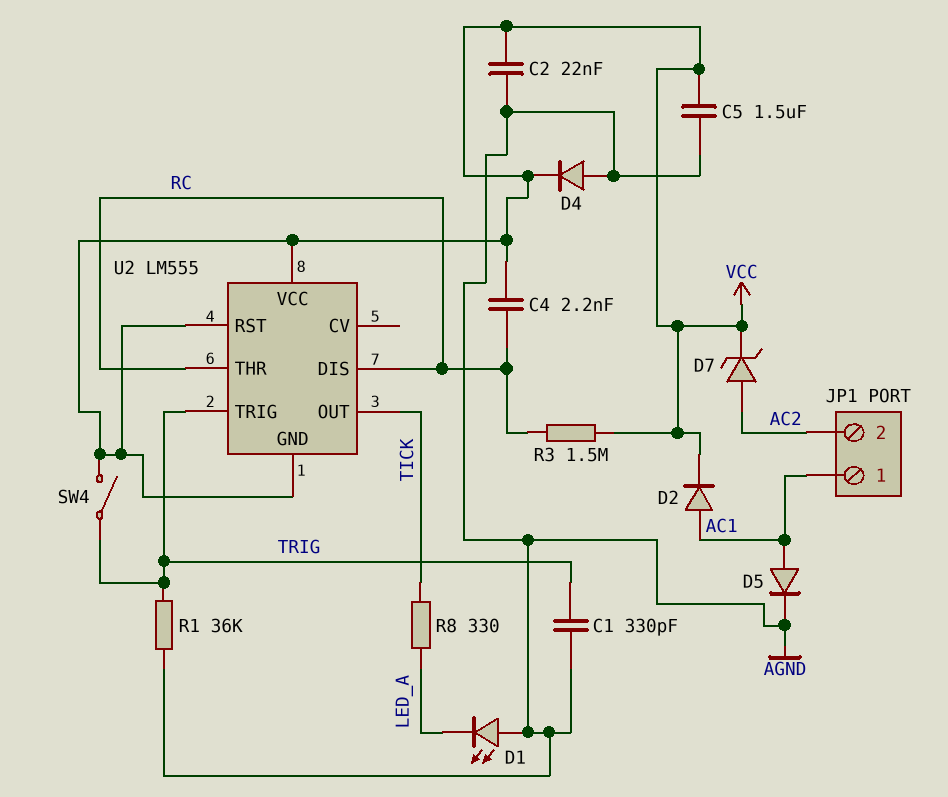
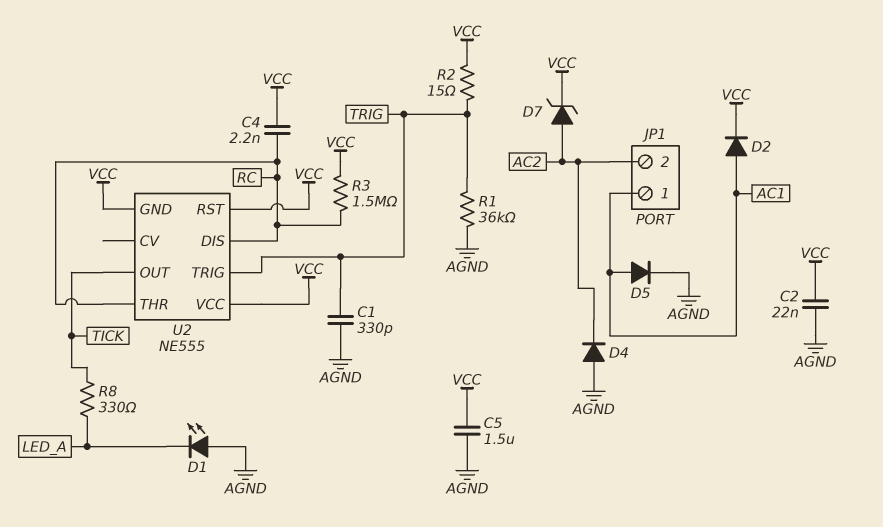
D4: diode (A AGND, K VCC) -> diode (A AGND, K AC2)
R2: none -> 15 (TRIG, VCC)
SW4: switch (TRIG, VCC) -> none
U2: LM555 -> NE555

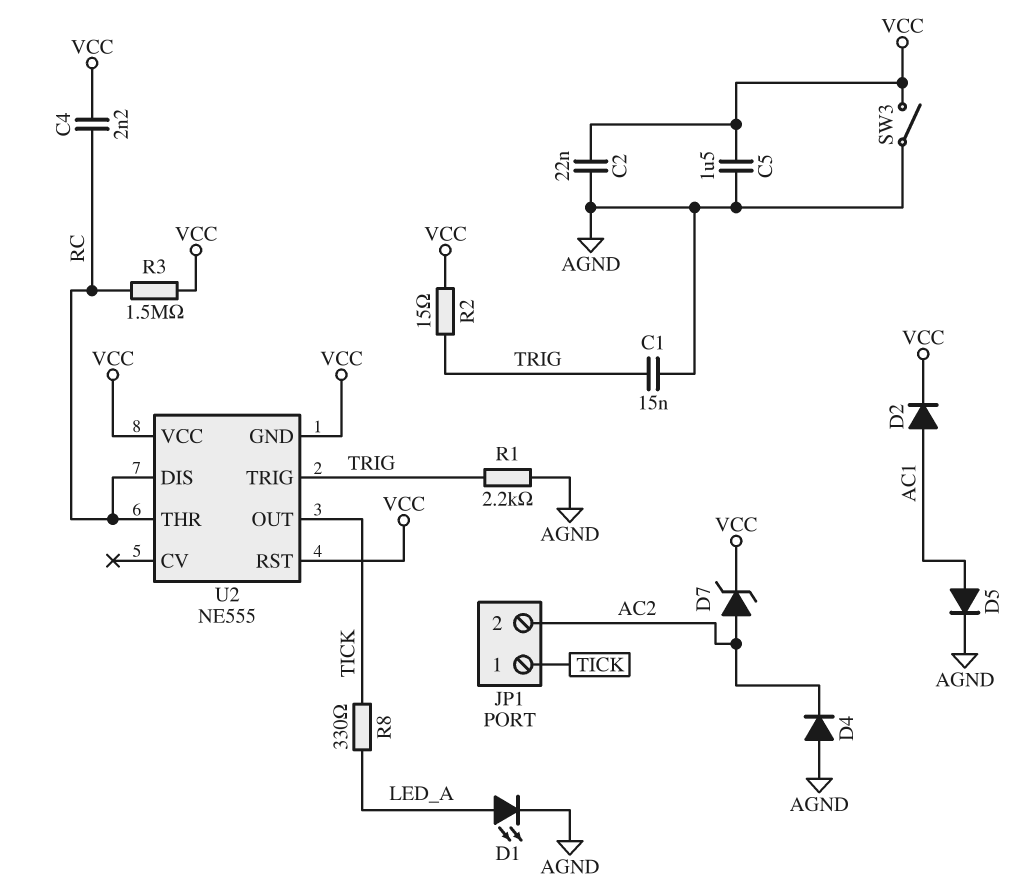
C1: 330pF (AGND, TRIG) -> 15nF (AGND, TRIG)
D1: LED (A AGND, K LED_A) -> LED (A LED_A, K AGND)
JP1 pin 1: AC1 -> TICK
R1: 36k (AGND, TRIG) -> 2.2k (AGND, TRIG)
SW3: none -> switch (AGND, VCC)

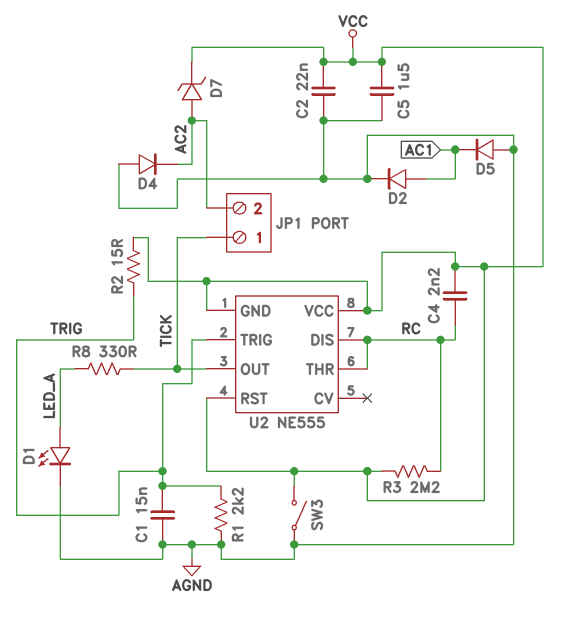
D2: diode (A AC1, K VCC) -> diode (A AC1, K AGND)
D5: diode (A AC1, K AGND) -> diode (A AGND, K AC1)
R3: 1.5M (RC, VCC) -> 2.2M (RC, VCC)

